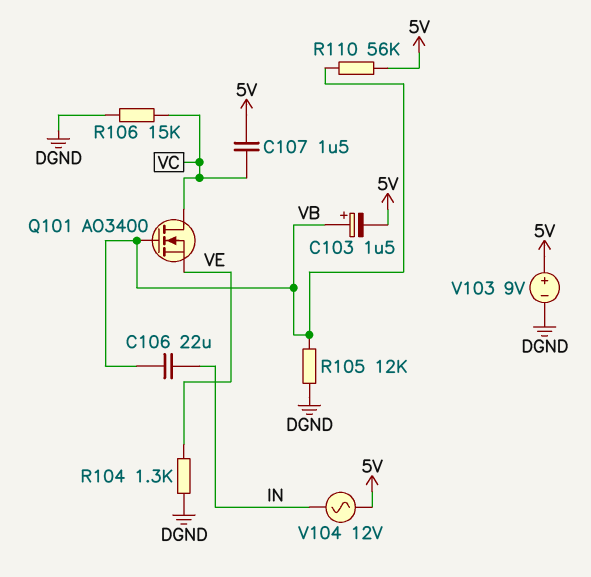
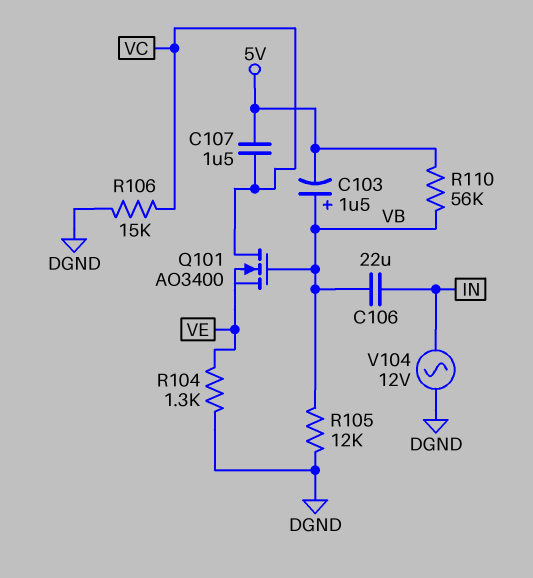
V103: 9V (plus 5V, minus DGND) -> none
V104: AC 12V (5V, IN) -> AC 12V (DGND, IN)

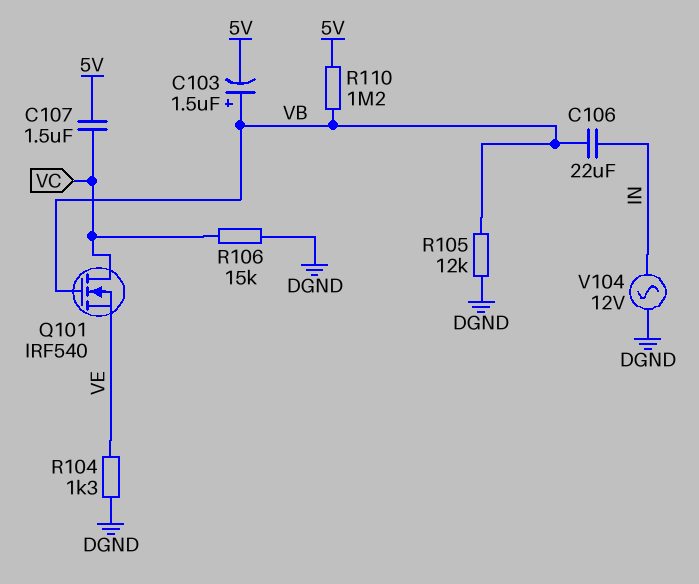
Q101: NMOS AO3400 (G VB, D VC, S VE) -> NMOS IRF540 (G VB, D VC, S VE)
R110: 56k (5V, VB) -> 1.2M (5V, VB)

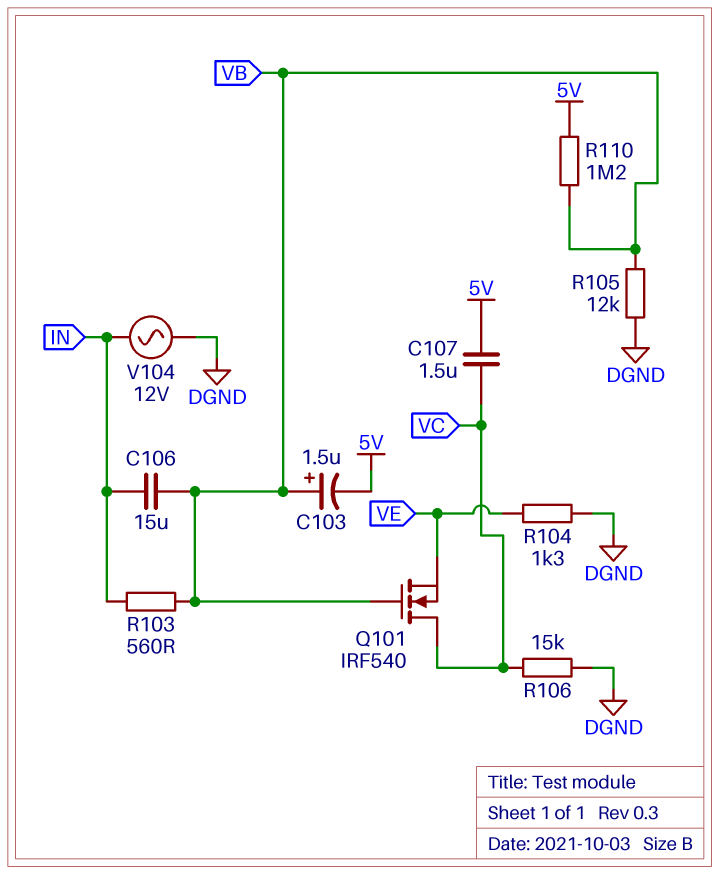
C106: 22uF (IN, VB) -> 15uF (IN, VB)
R103: none -> 560 (IN, VB)

